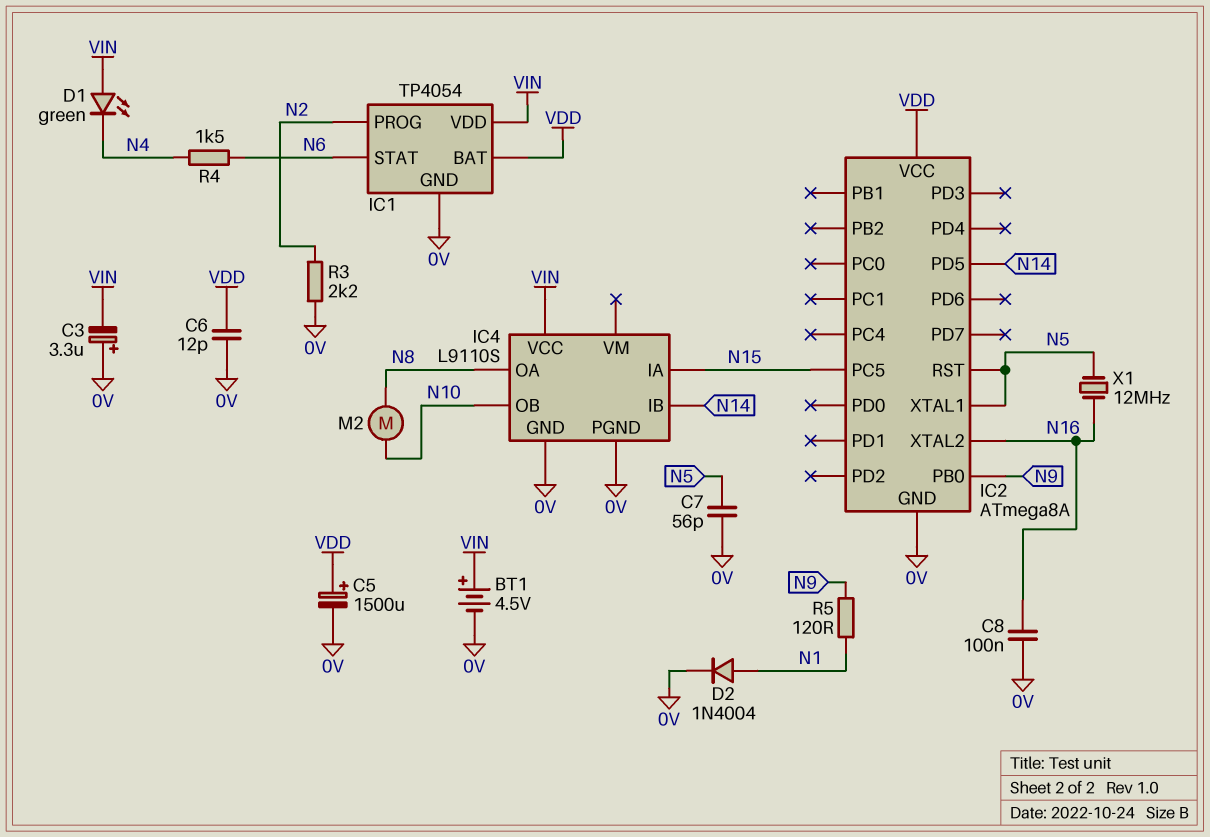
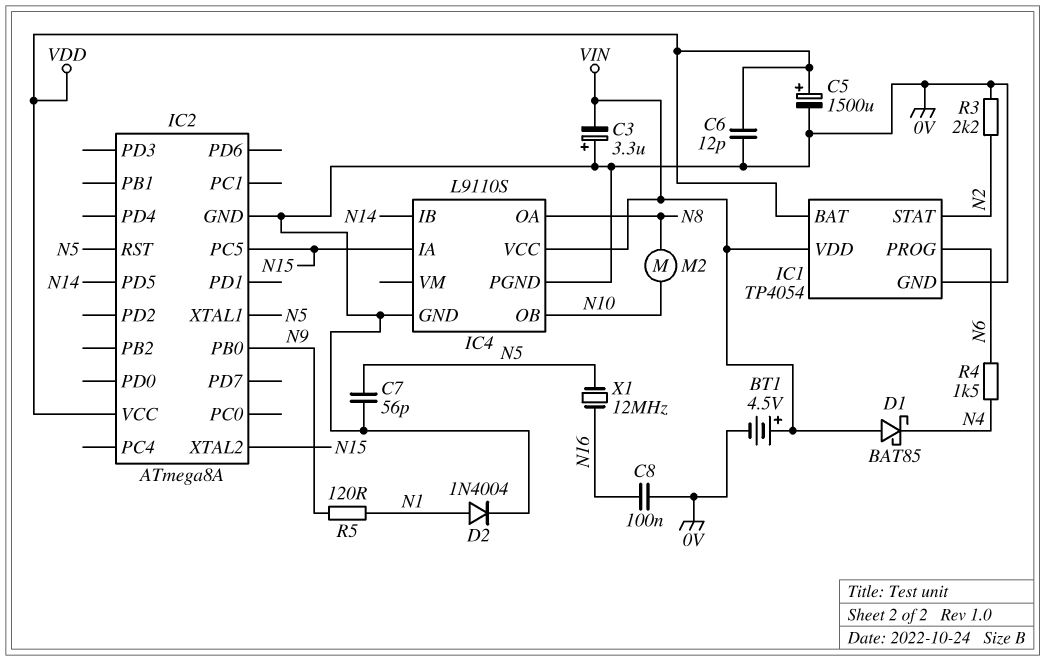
D1: LED green (A VIN, K N4) -> schottky BAT85 (A VIN, K N4)
IC1 pin PROG: N2 -> N6
IC1 pin STAT: N6 -> N2
IC2 pin XTAL2: N16 -> N15

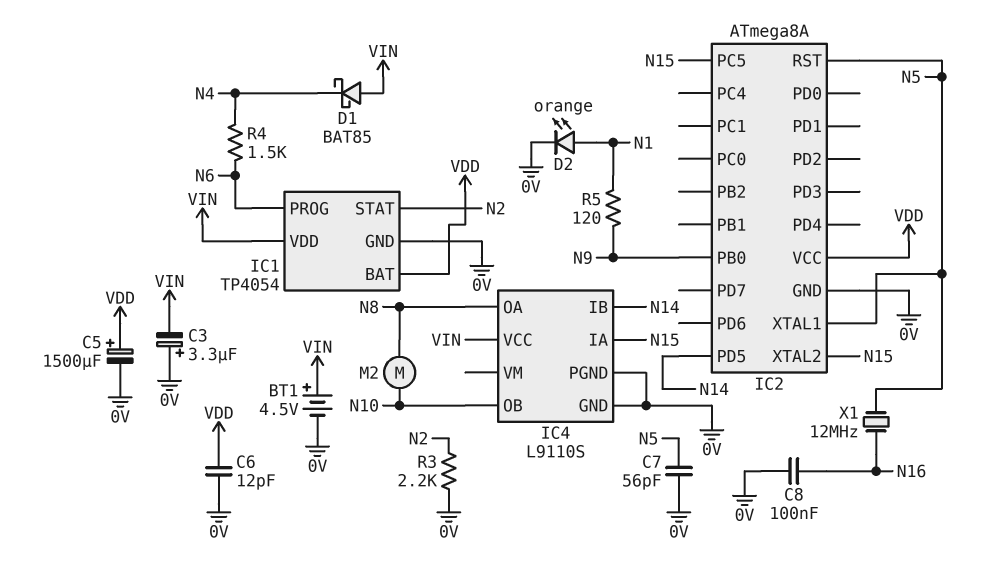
D2: diode 1N4004 (A N1, K 0V) -> LED orange (A N1, K 0V)

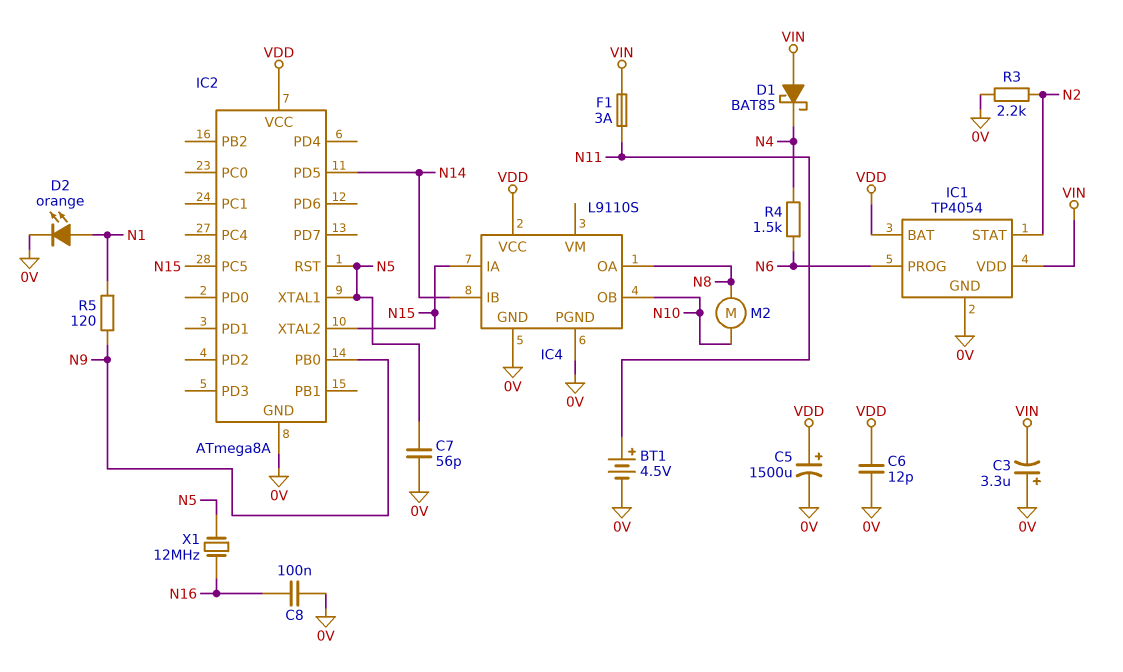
BT1: 4.5V (plus VIN, minus 0V) -> 4.5V (plus N11, minus 0V)
F1: none -> 3A (N11, VIN)
IC4 pin VCC: VIN -> VDD

